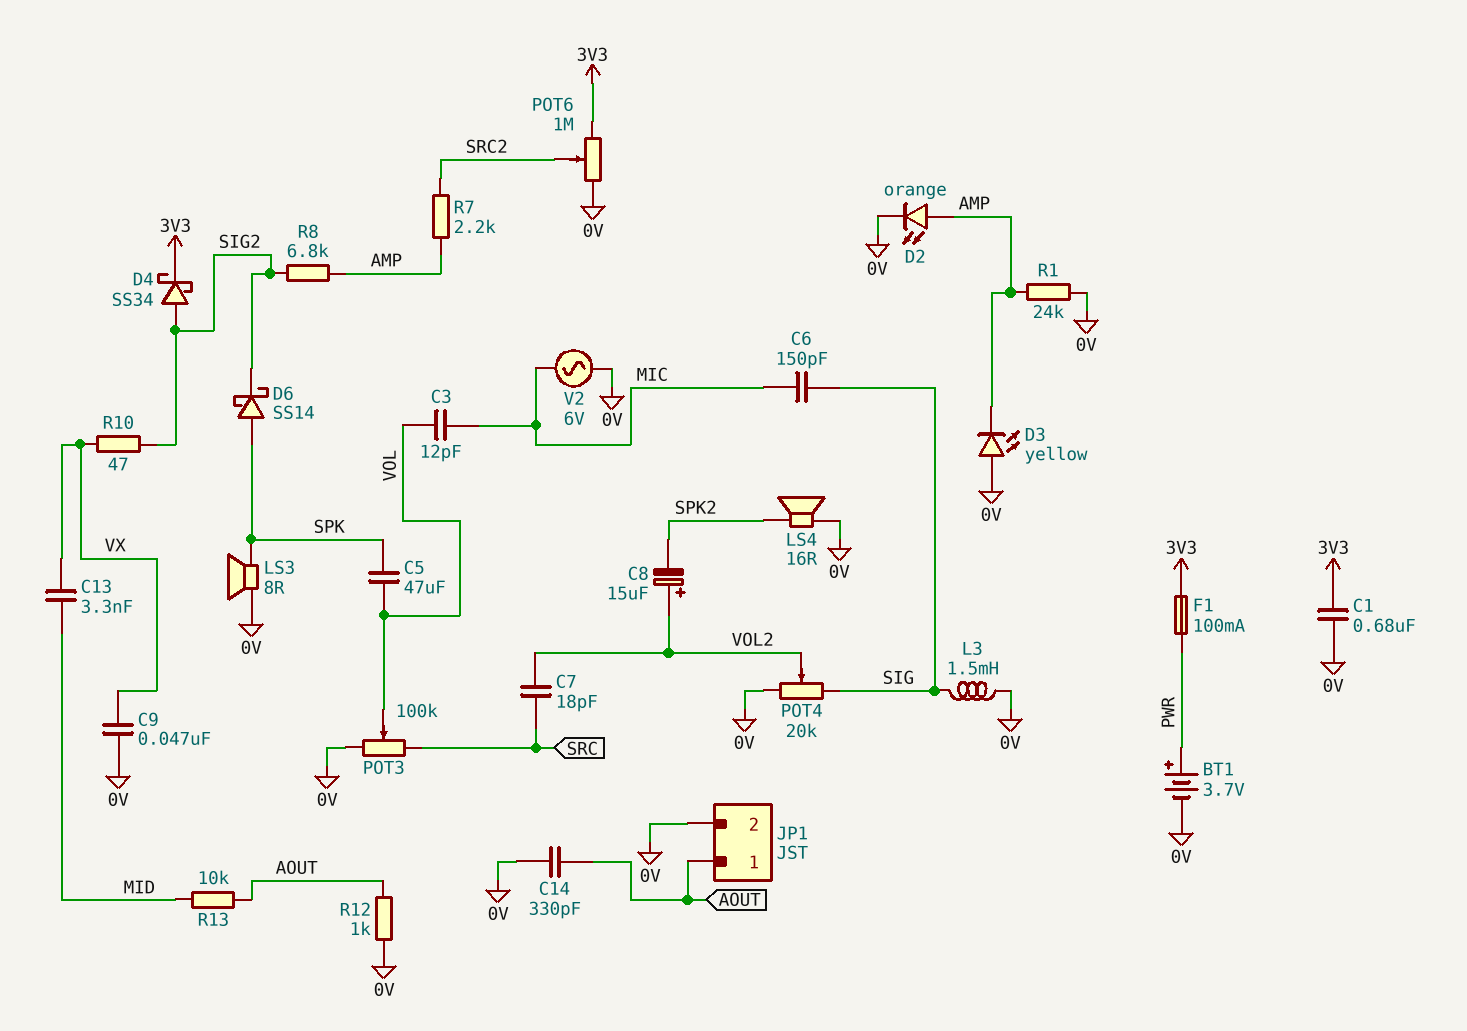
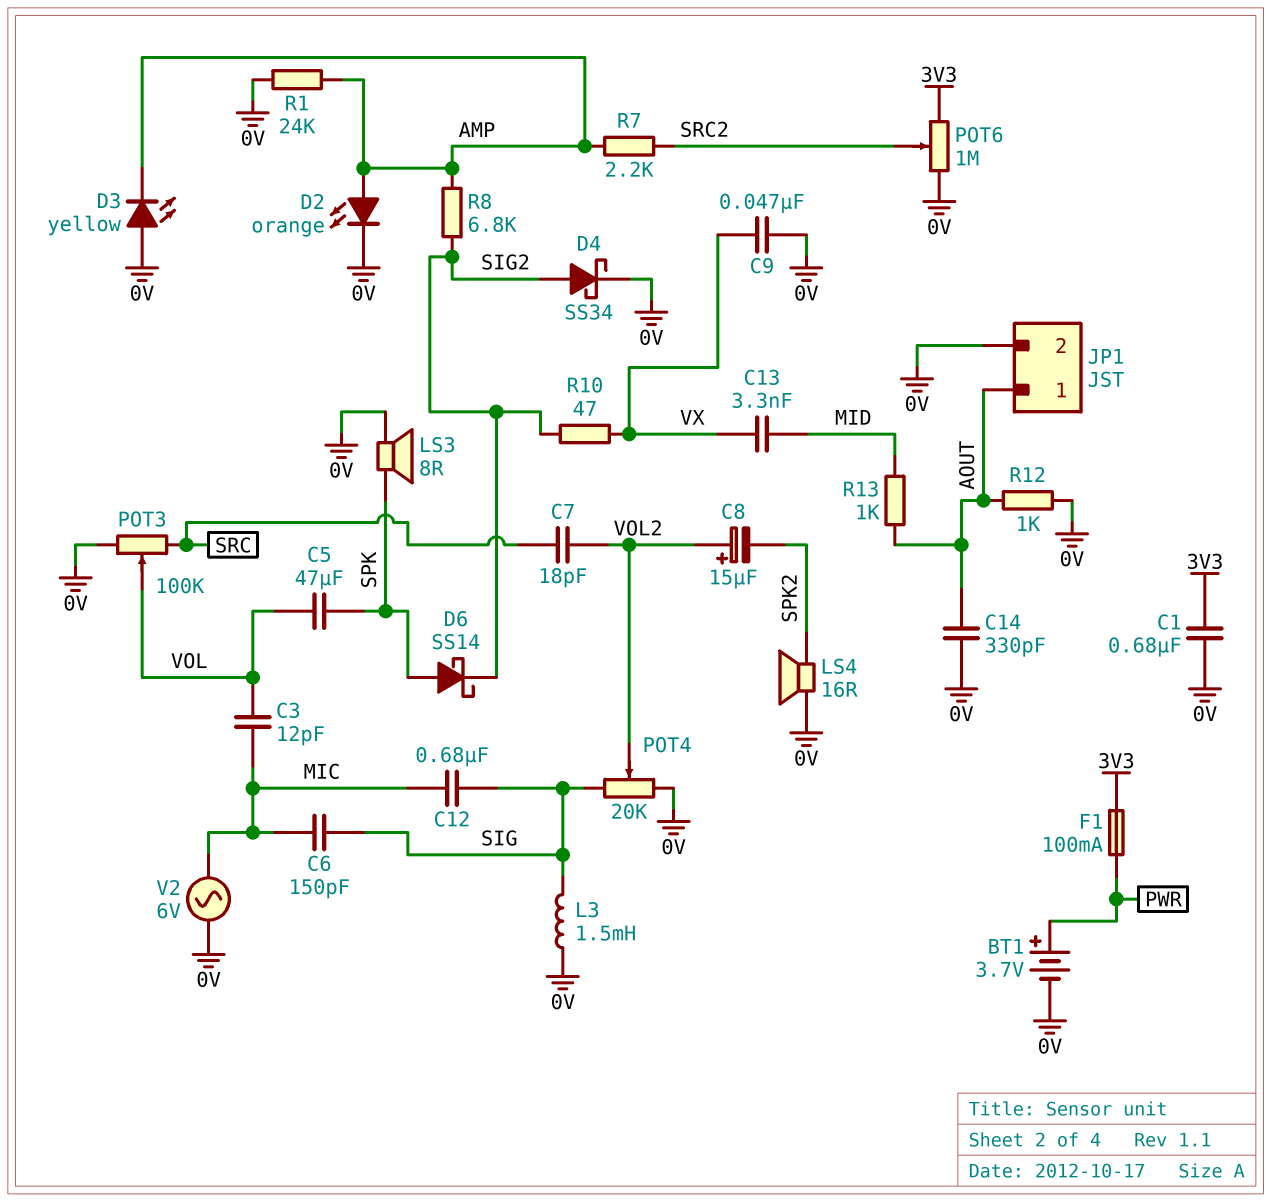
C12: none -> 680nF (MIC, SIG)
D4: schottky SS34 (A SIG2, K 3V3) -> schottky SS34 (A SIG2, K 0V)
R13: 10k (AOUT, MID) -> 1k (AOUT, MID)

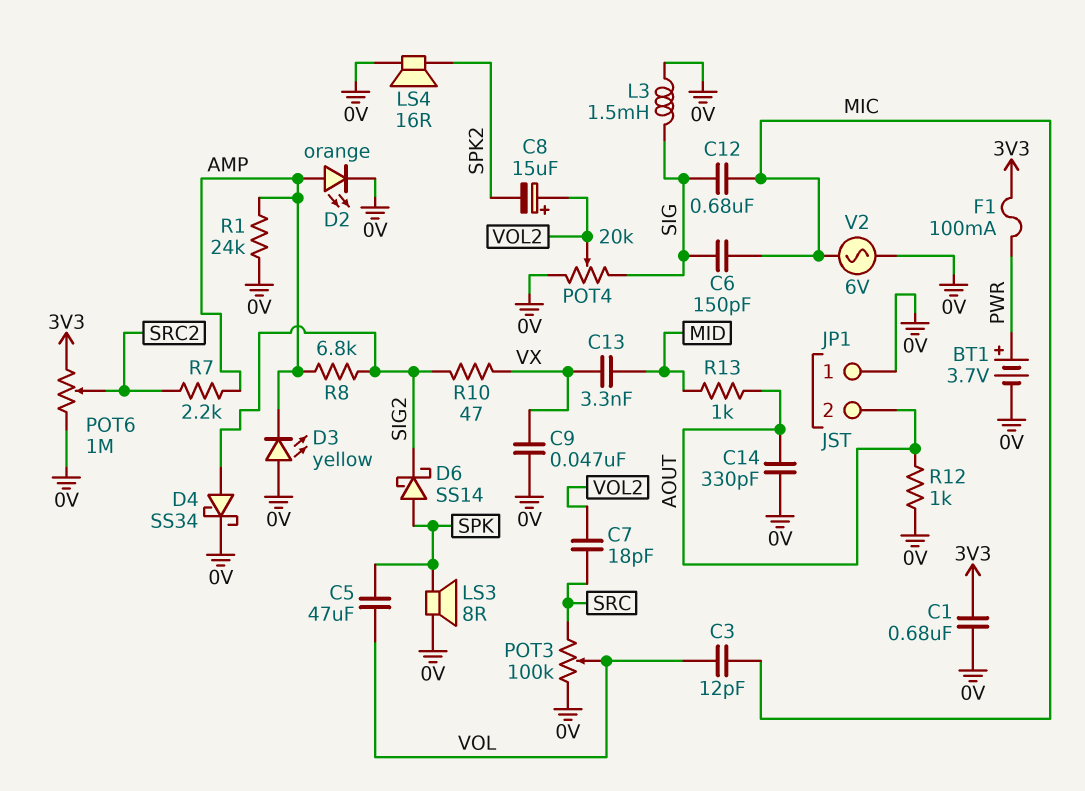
JP1 pin 1: AOUT -> 0V
JP1 pin 2: 0V -> AOUT

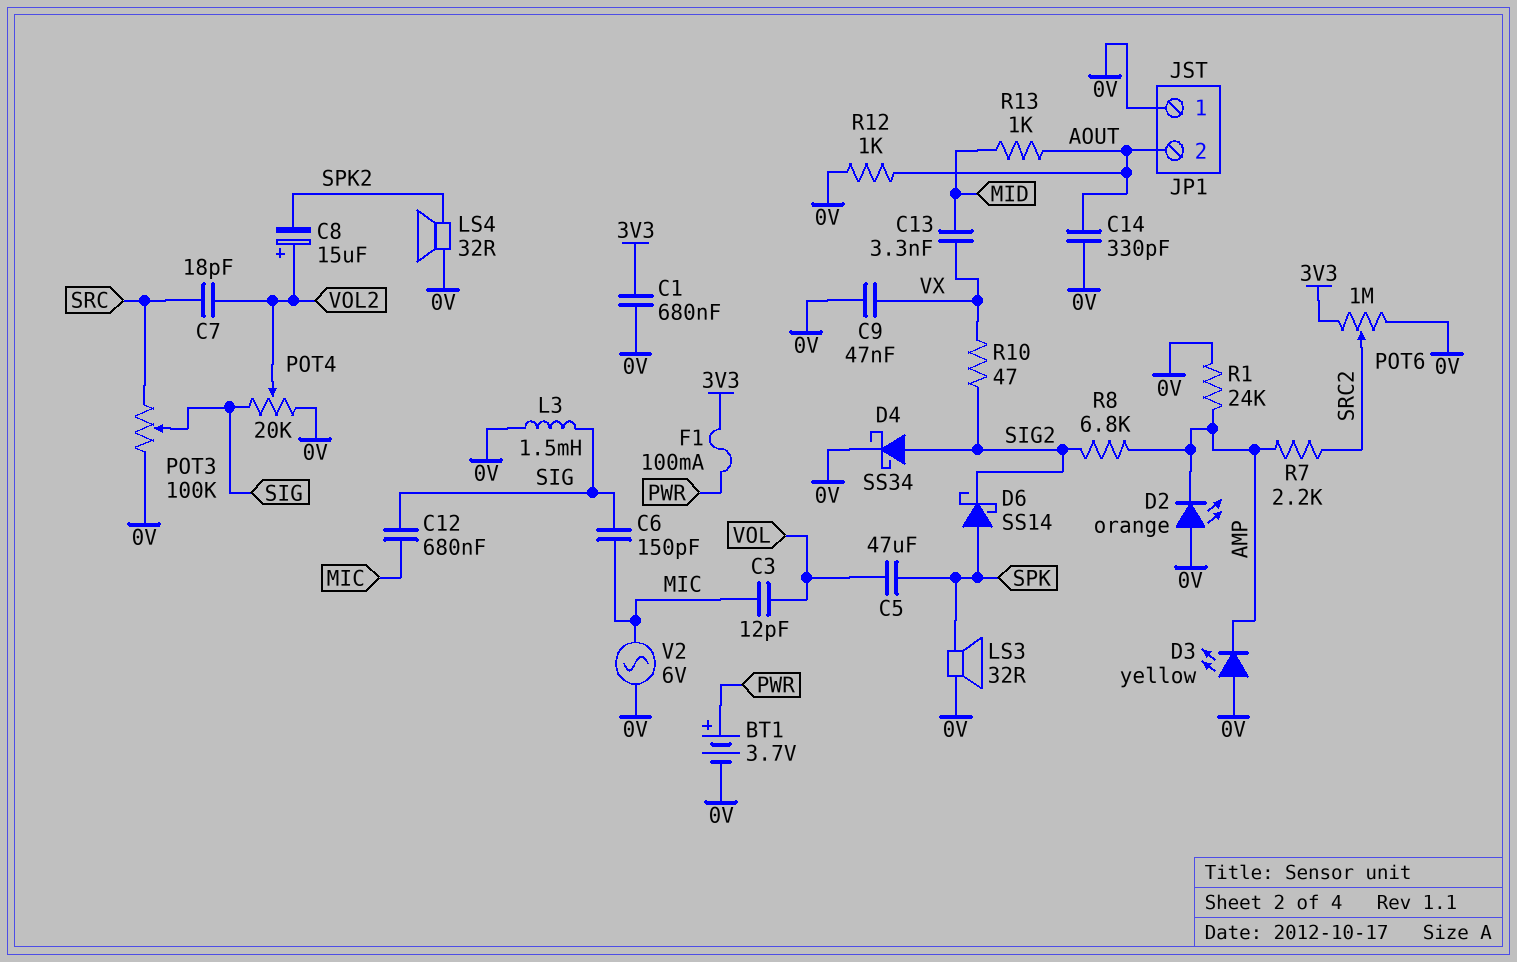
D2: LED orange (A AMP, K 0V) -> LED orange (A 0V, K AMP)
LS3: speaker 8R (0V, SPK) -> speaker 32R (0V, SPK)
LS4: speaker 16R (0V, SPK2) -> speaker 32R (0V, SPK2)
POT3: 100k (0V, SRC, wiper VOL) -> 100k (0V, SRC, wiper SIG)

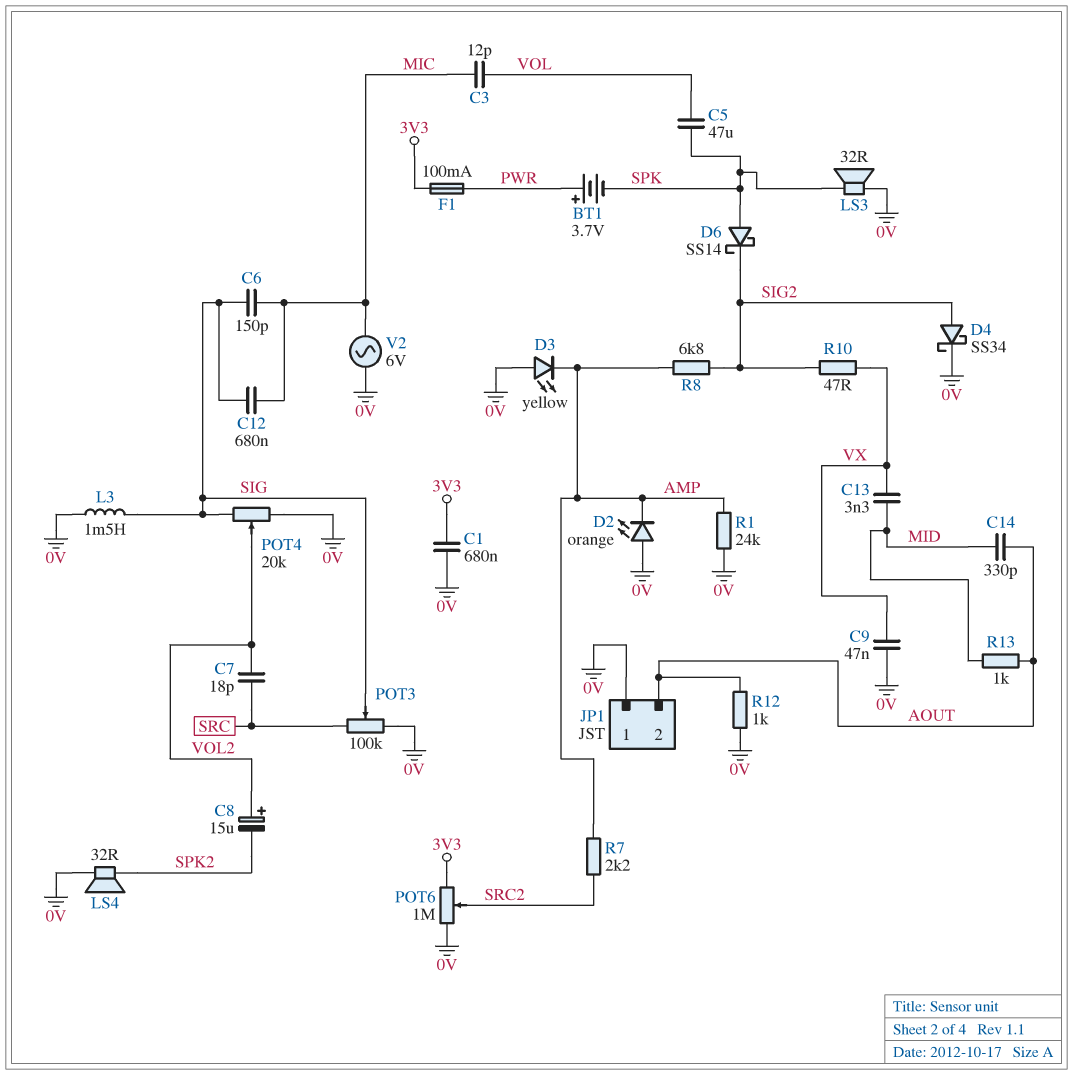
BT1: 3.7V (plus PWR, minus 0V) -> 3.7V (plus PWR, minus SPK)
C14: 330pF (0V, AOUT) -> 330pF (AOUT, MID)

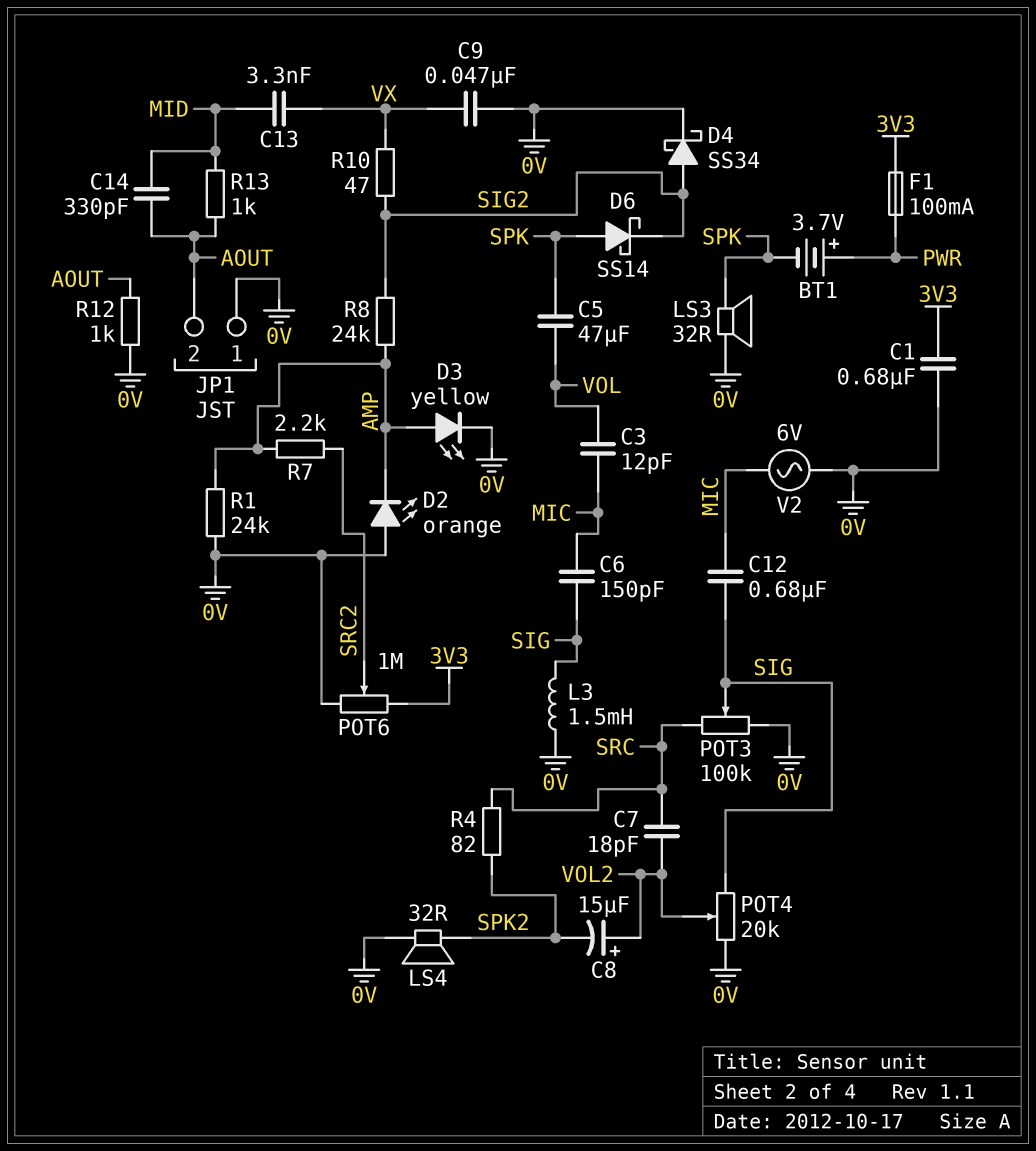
D3: LED yellow (A 0V, K AMP) -> LED yellow (A AMP, K 0V)
R4: none -> 82 (SPK2, SRC)
R8: 6.8k (AMP, SIG2) -> 24k (AMP, SIG2)

